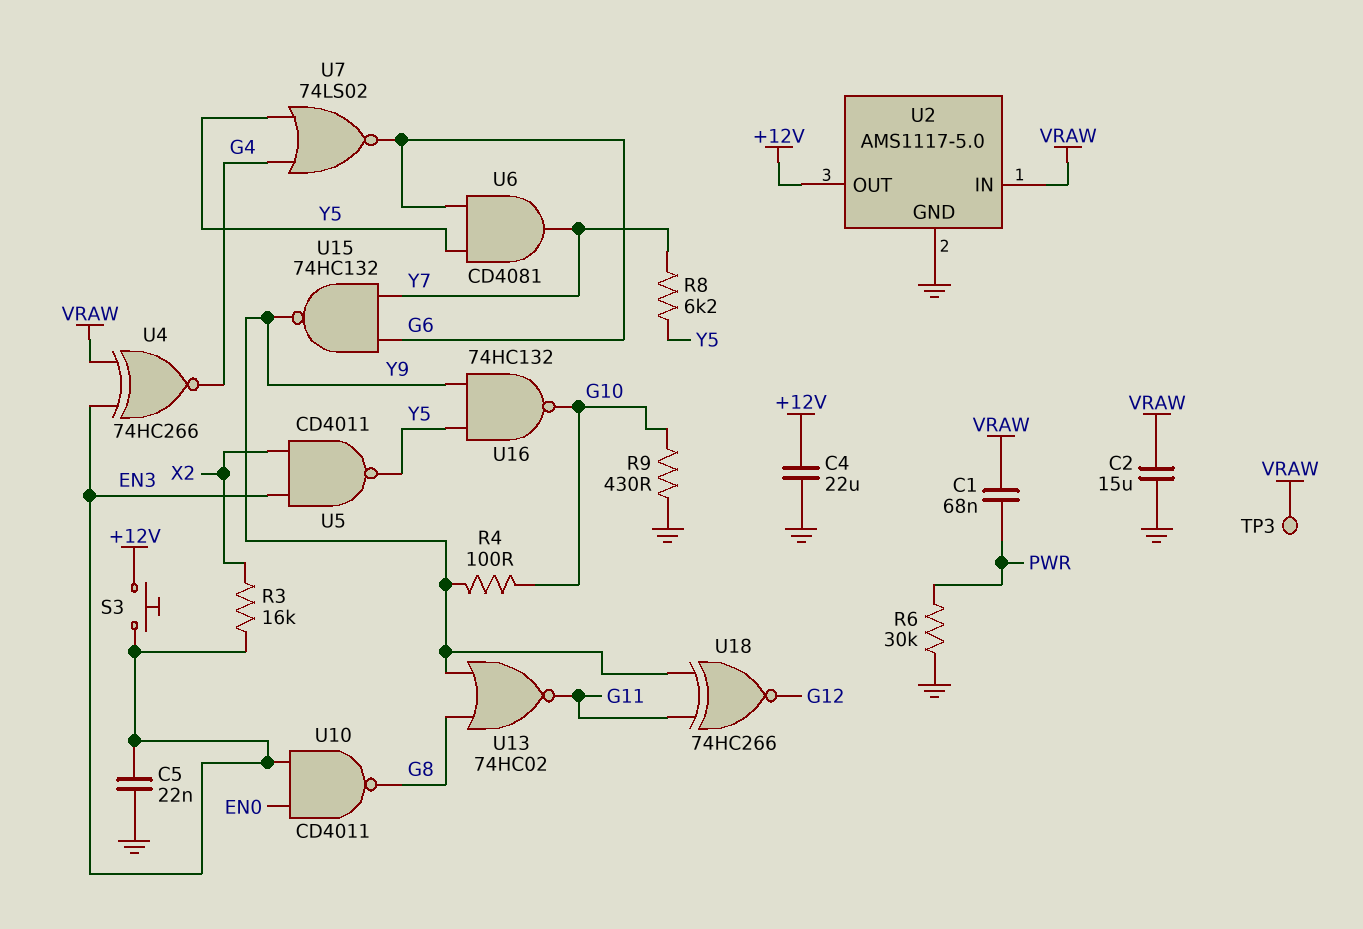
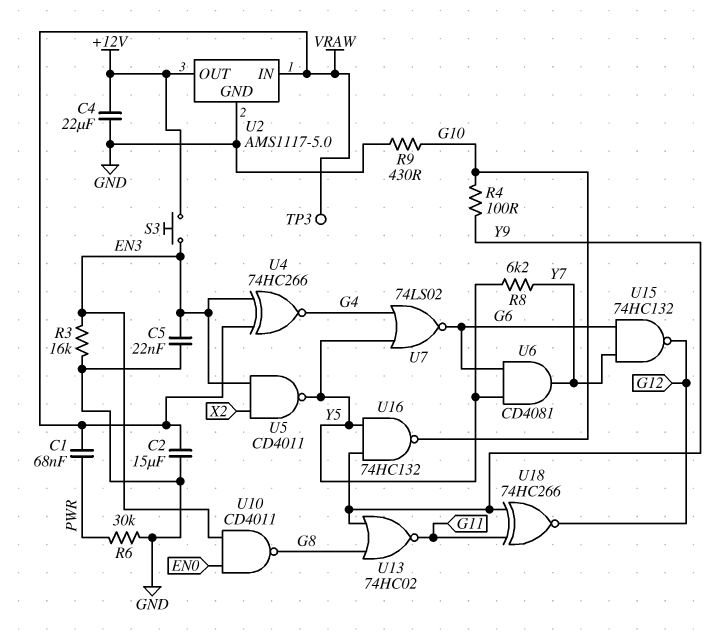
R3: 16k (EN3, X2) -> 16k (EN3, GND)
U15: NAND 74HC132 (in G6, in Y7, out Y9) -> NAND 74HC132 (in G6, in Y7, out G12)

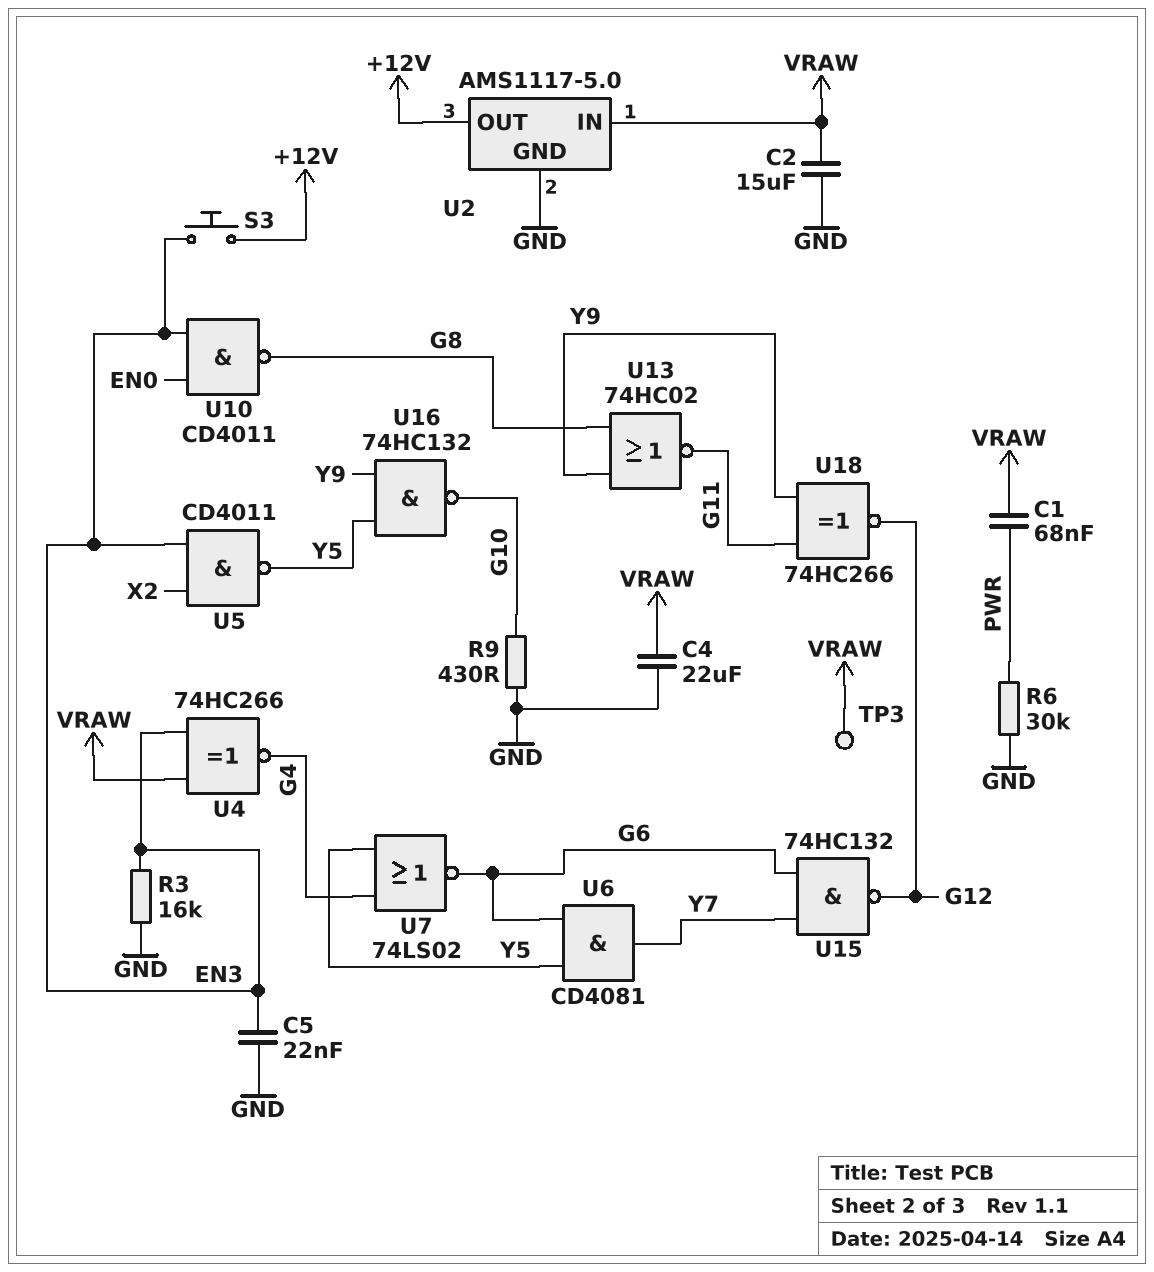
C4: 22uF (+12V, GND) -> 22uF (GND, VRAW)
R4: 100 (G10, Y9) -> none
R8: 6.2k (Y5, Y7) -> none

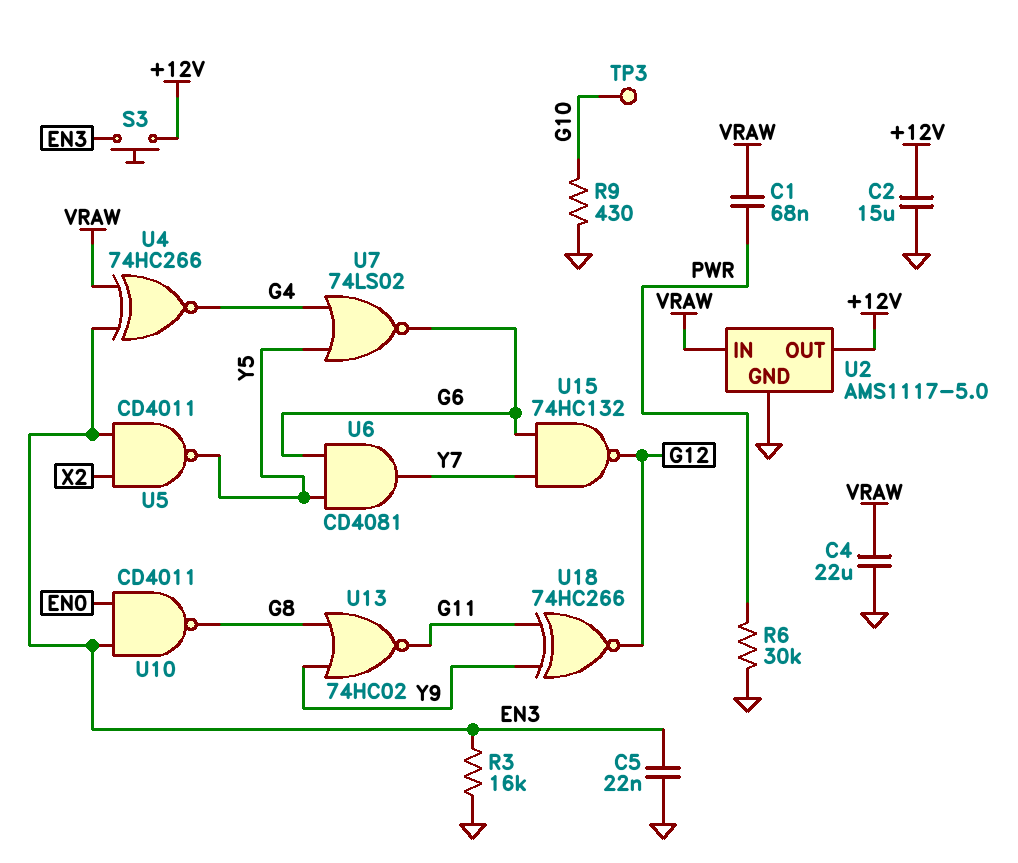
C2: 15uF (GND, VRAW) -> 15uF (+12V, GND)
TP3: test point (VRAW) -> test point (G10)
U16: NAND 74HC132 (in Y5, in Y9, out G10) -> none

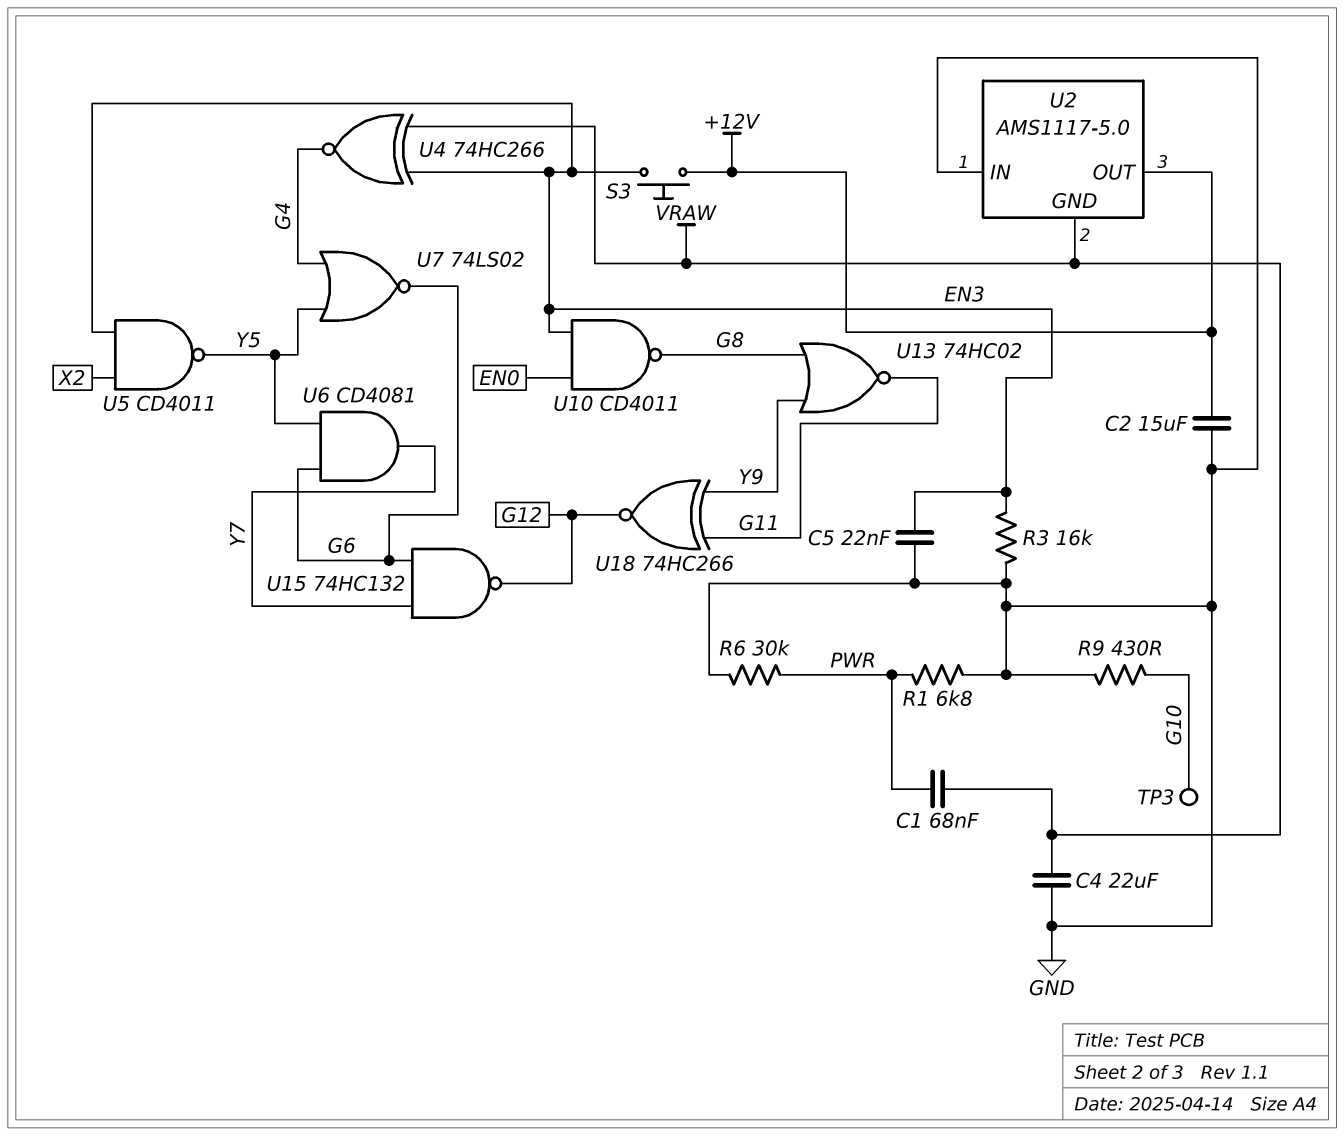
R1: none -> 6.8k (GND, PWR)
U2 pin GND: GND -> VRAW
U2 pin IN: VRAW -> GND

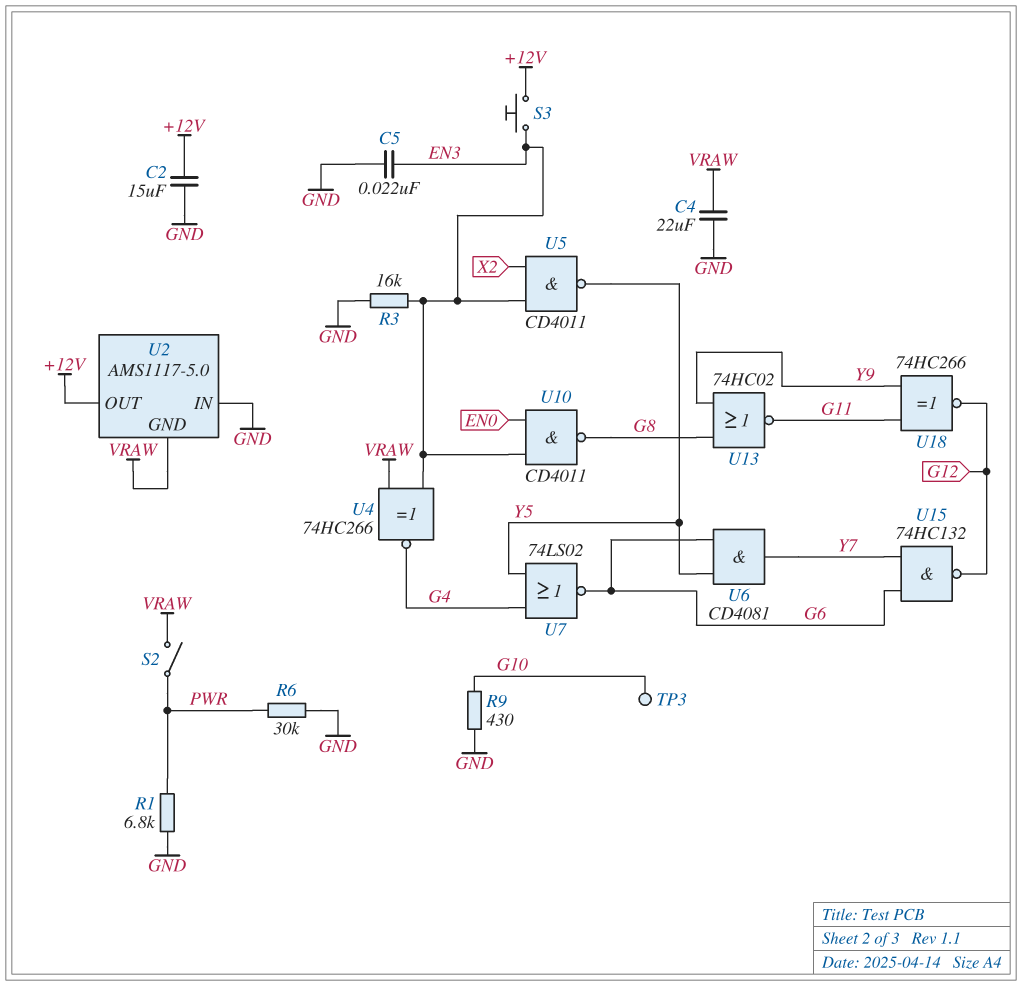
C1: 68nF (PWR, VRAW) -> none
S2: none -> switch (PWR, VRAW)

